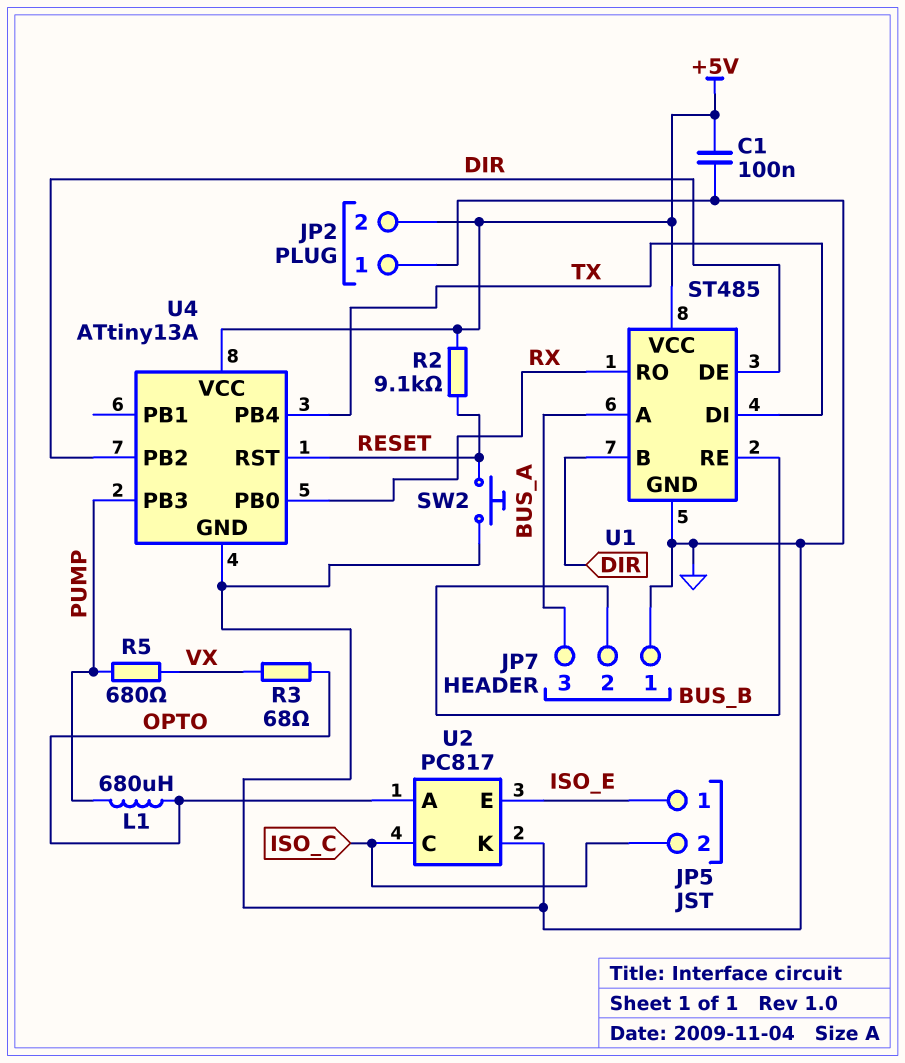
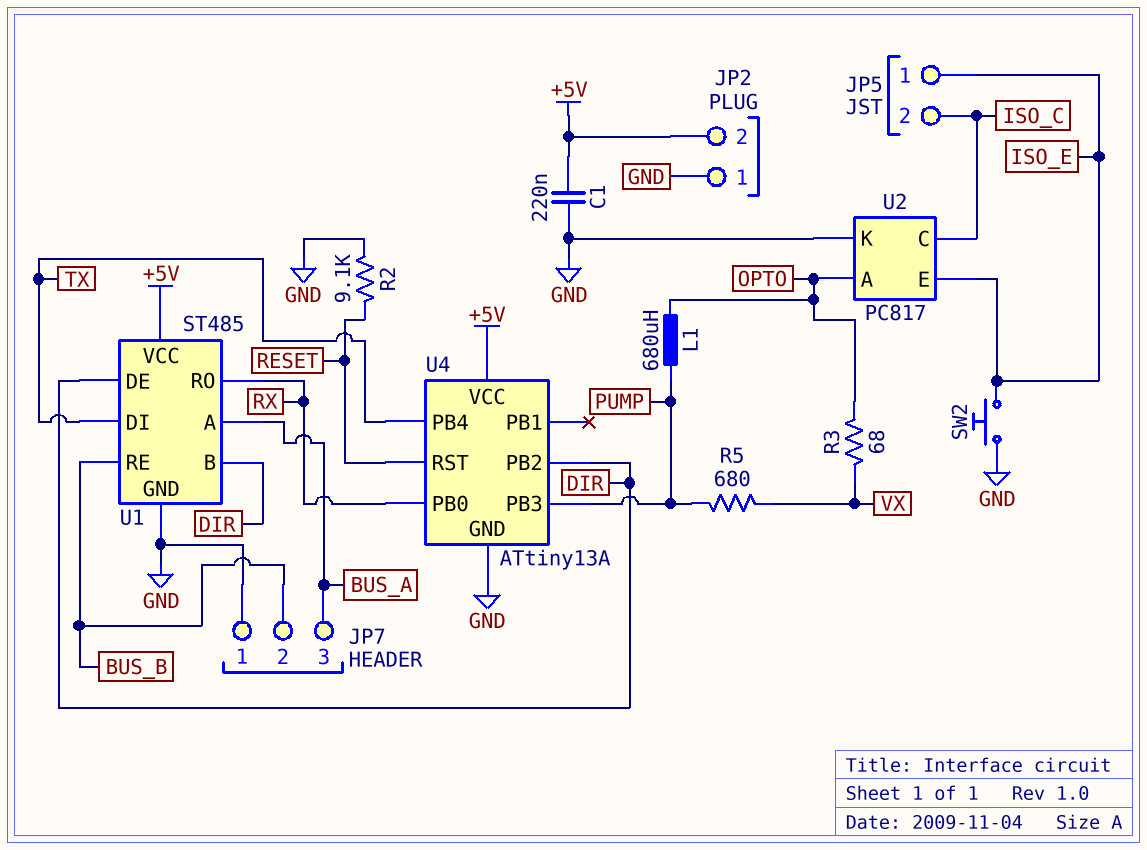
C1: 100nF (+5V, GND) -> 220nF (+5V, GND)
R2: 9.1k (+5V, RESET) -> 9.1k (GND, RESET)
SW2: button (GND, RESET) -> button (GND, ISO_E)

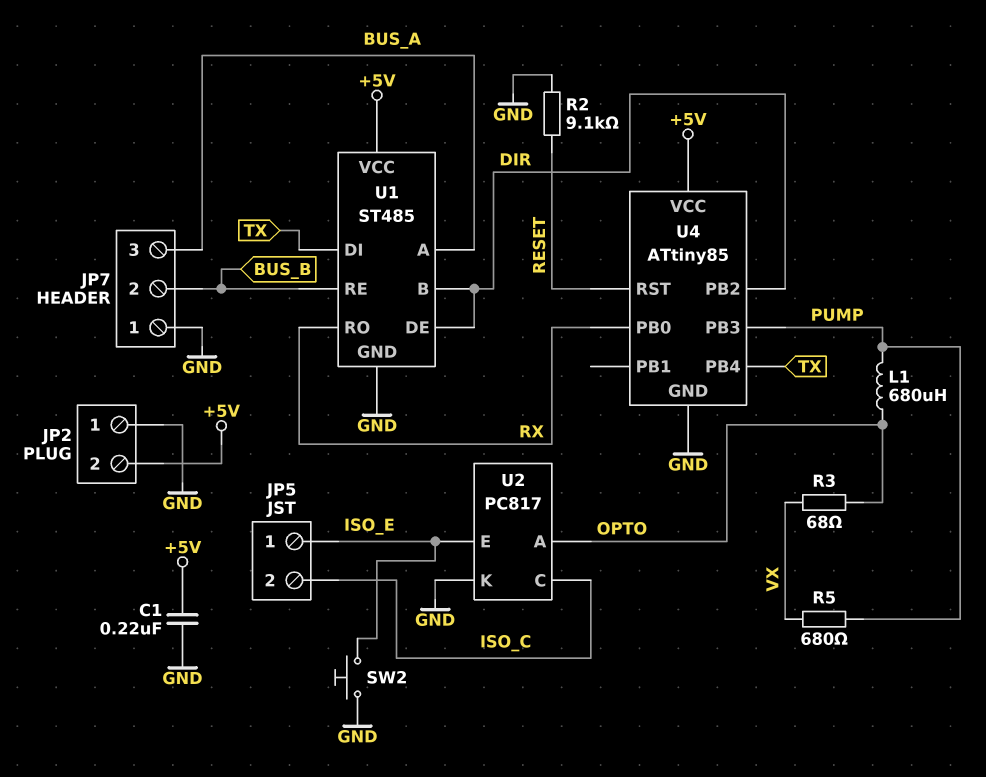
U4: ATtiny13A -> ATtiny85

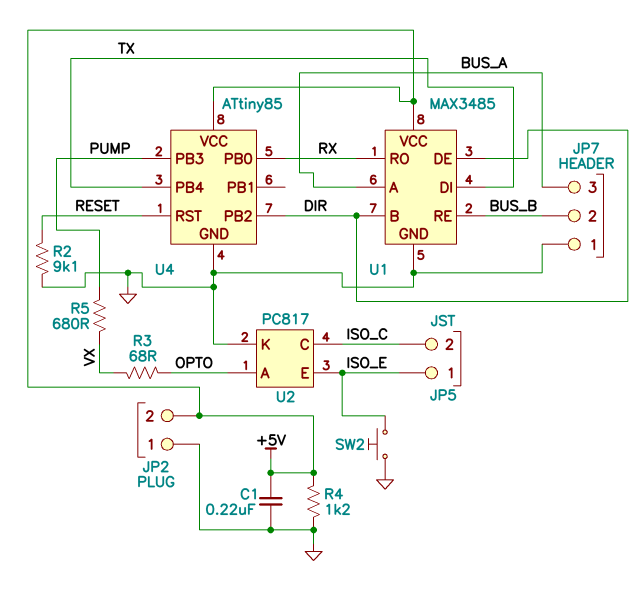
L1: 680uH (OPTO, PUMP) -> none
R4: none -> 1.2k (+5V, GND)
U1: ST485 -> MAX3485

